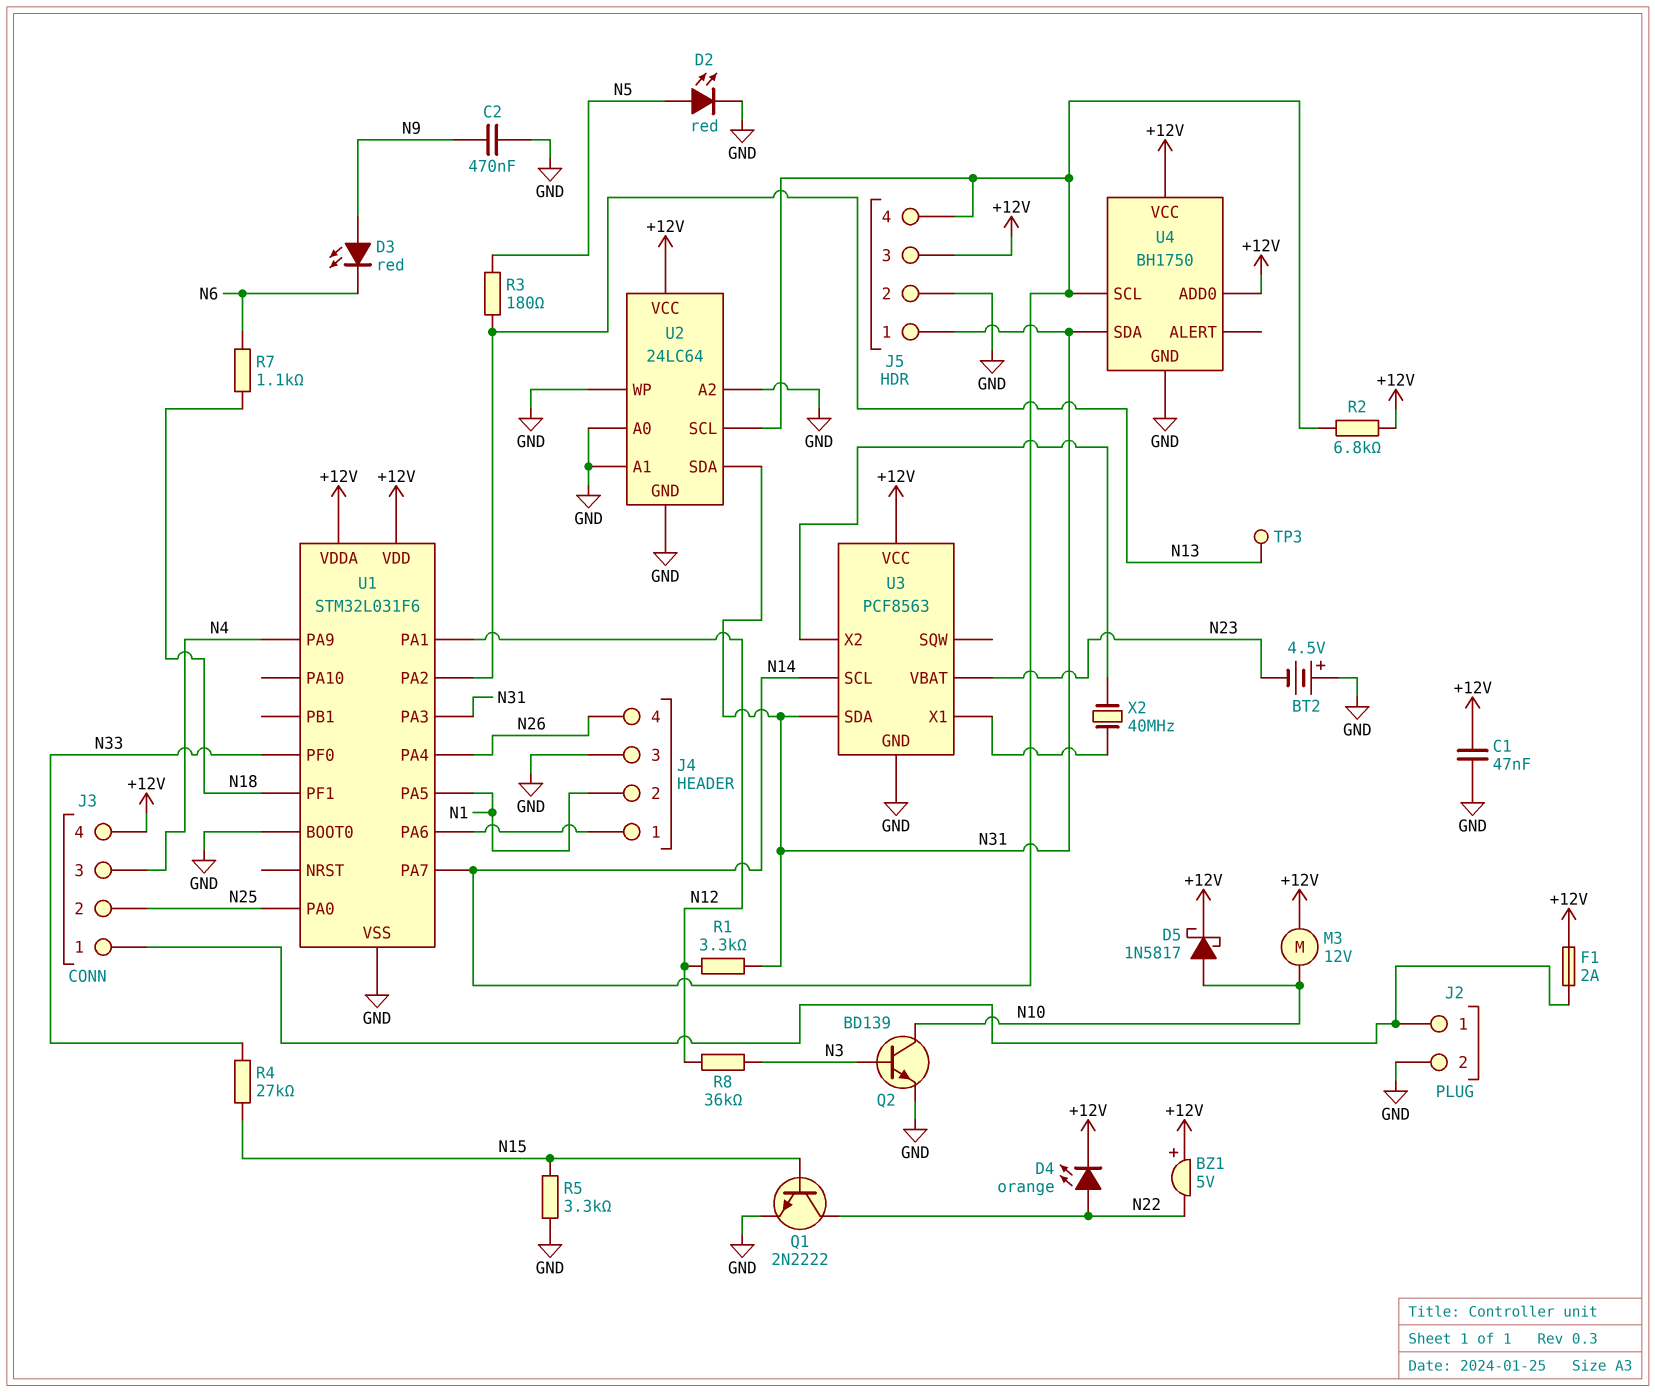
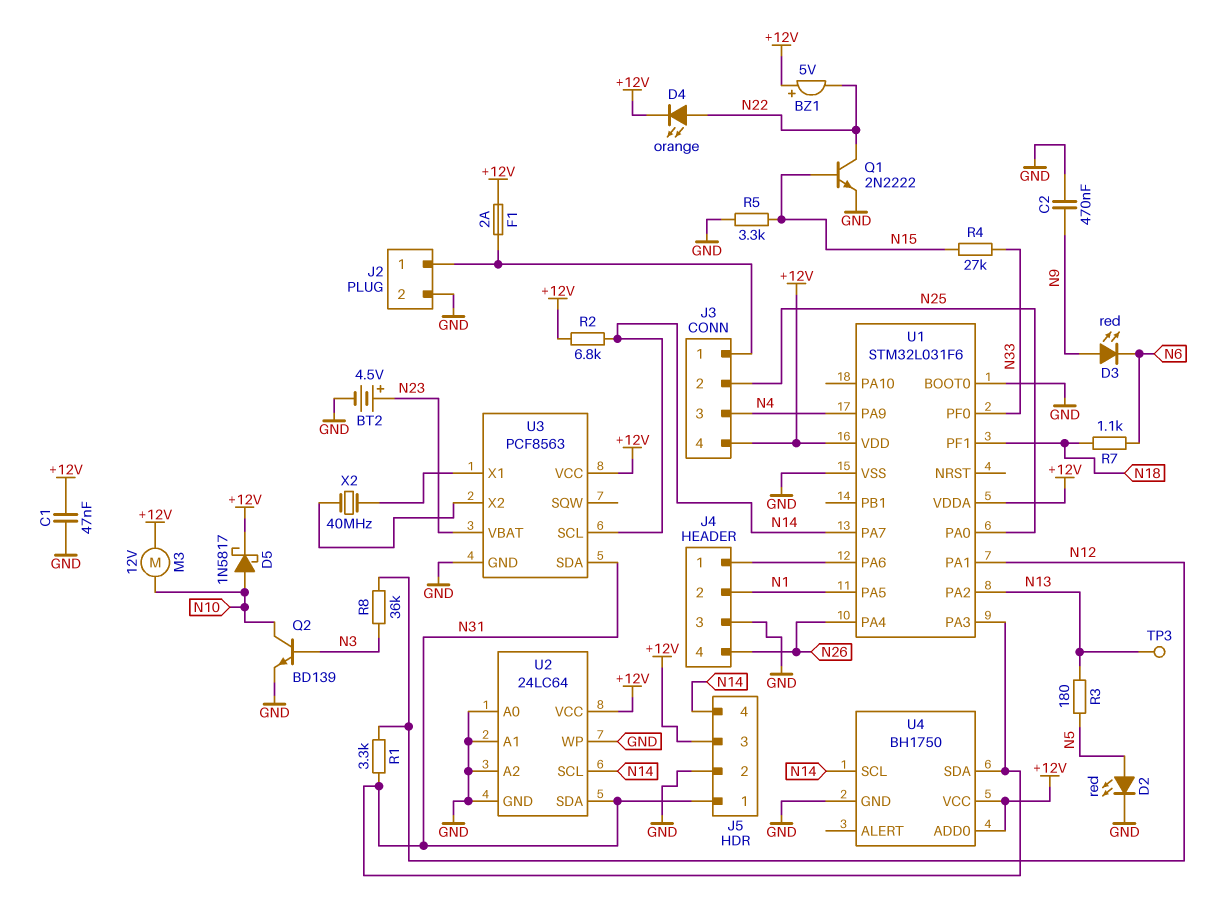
BT2: 4.5V (plus GND, minus N23) -> 4.5V (plus N23, minus GND)

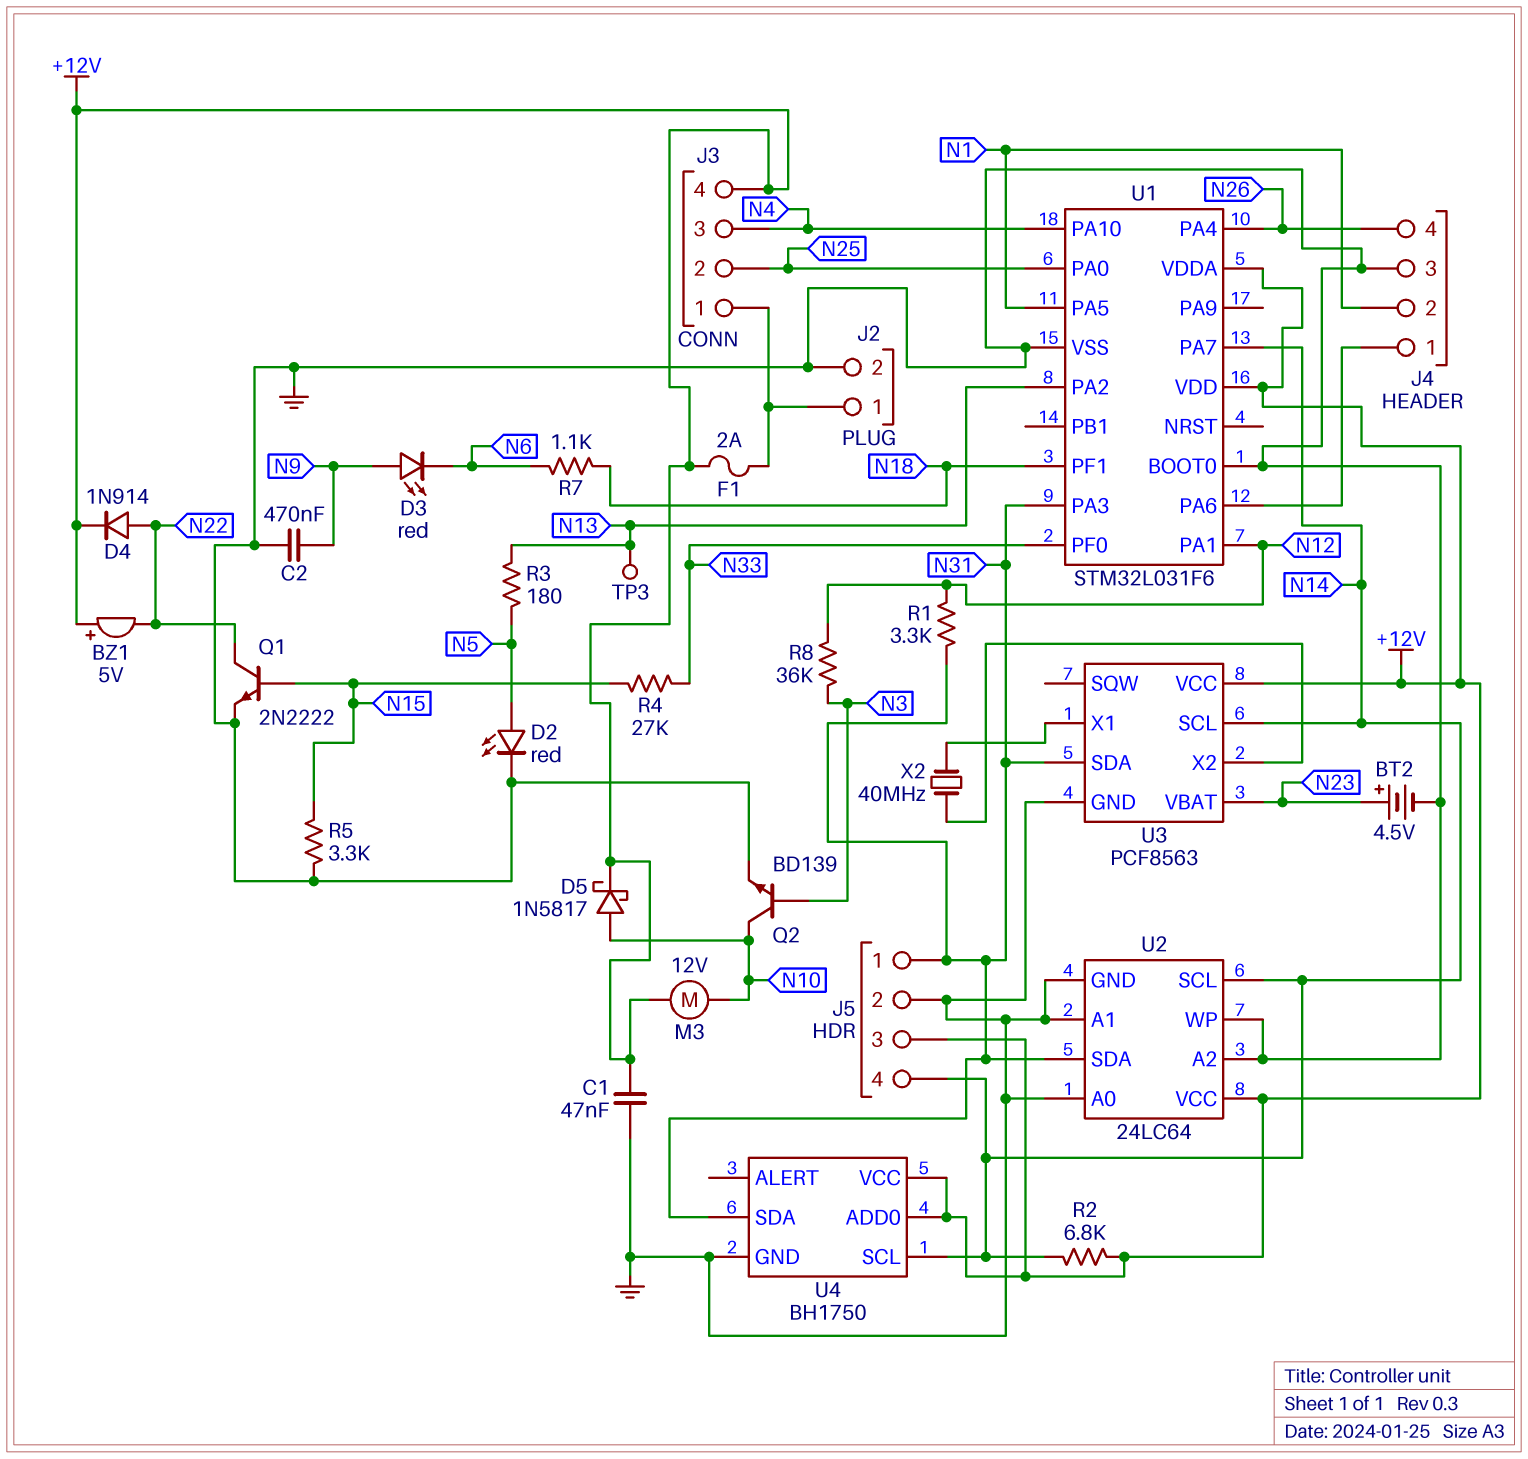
D4: LED orange (A N22, K +12V) -> diode 1N914 (A N22, K +12V)
U1 pin PA9: N4 -> none
U1 pin PA10: none -> N4

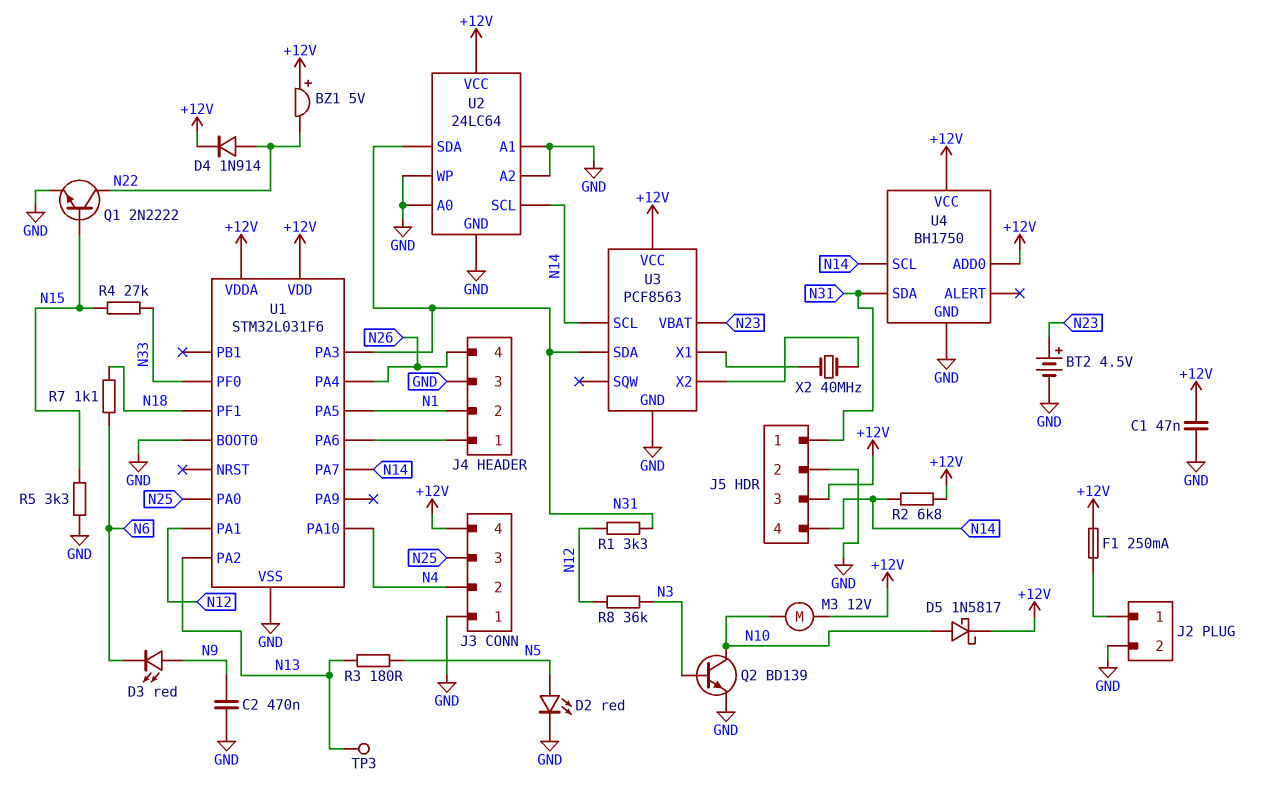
F1: 2A (+12V, J2/1) -> 250mA (+12V, J2/1)
J3 pin 1: J2/1 -> GND
J3 pin 2: N25 -> N4
J3 pin 3: N4 -> N25

